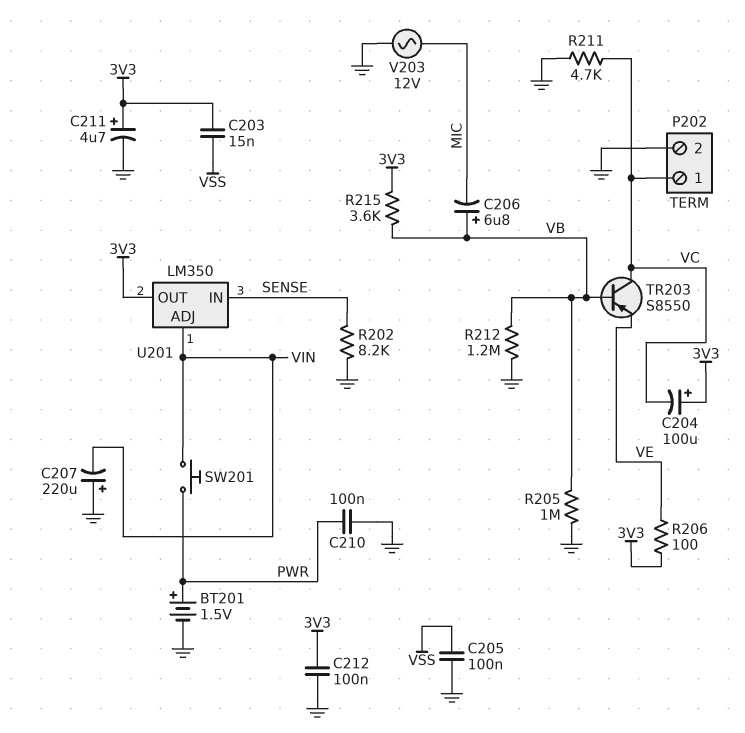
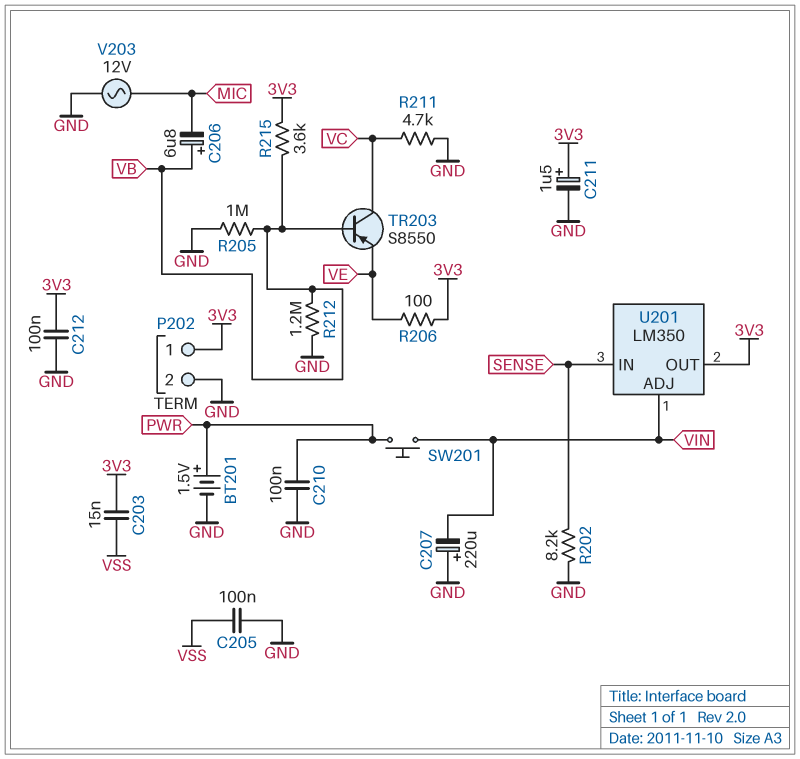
C204: 100uF (plus 3V3, minus VC) -> none
C211: 4.7uF (plus 3V3, minus GND) -> 1.5uF (plus 3V3, minus GND)
P202 pin 1: VC -> 3V3

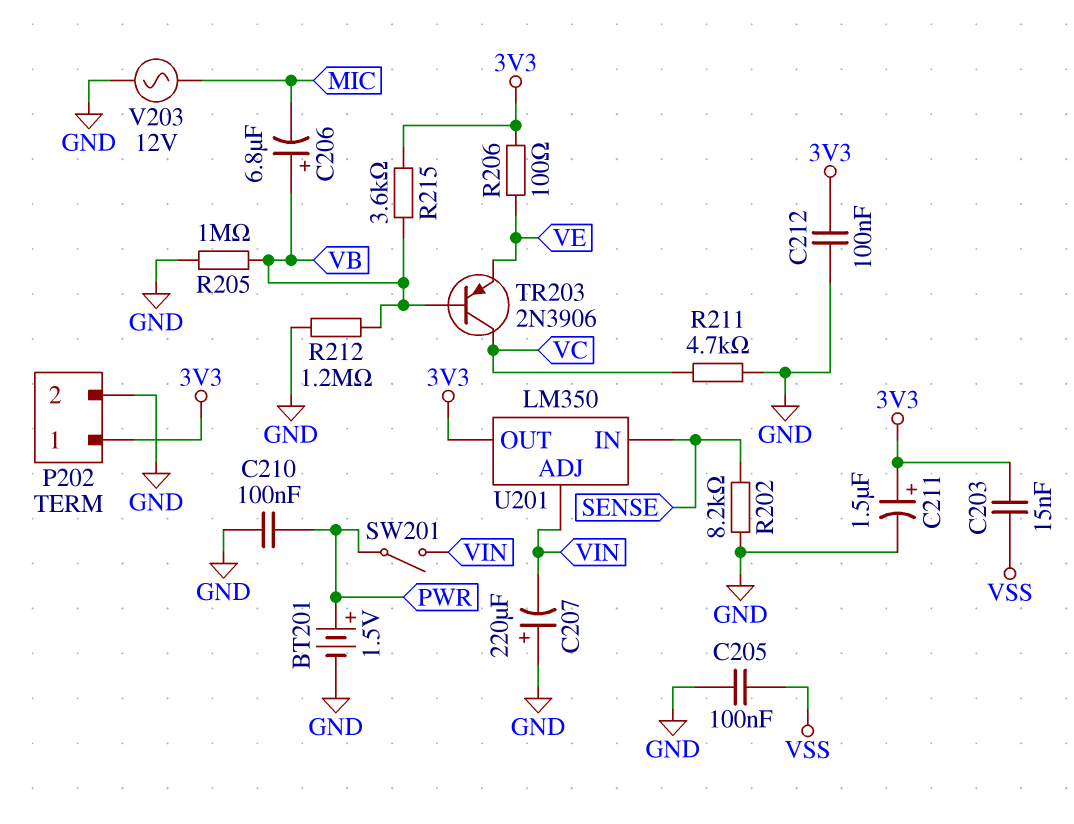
SW201: button (PWR, VIN) -> switch (PWR, VIN)
TR203: PNP S8550 (B VB, C VC, E VE) -> PNP 2N3906 (B VB, C VC, E VE)

